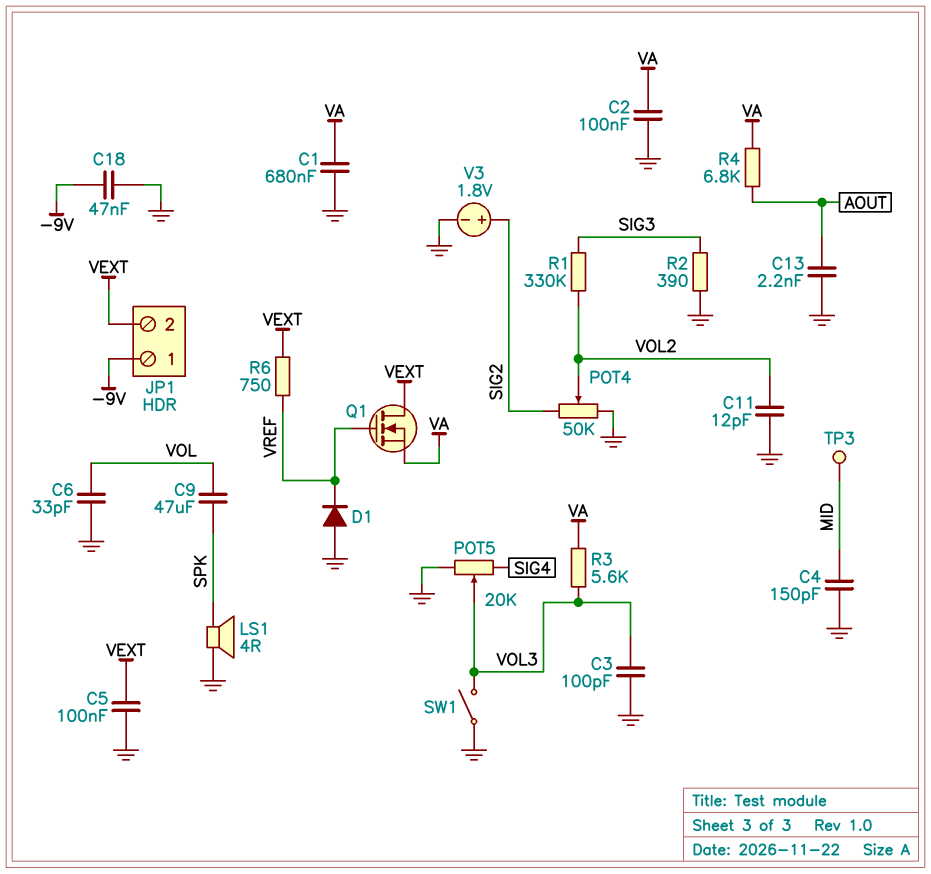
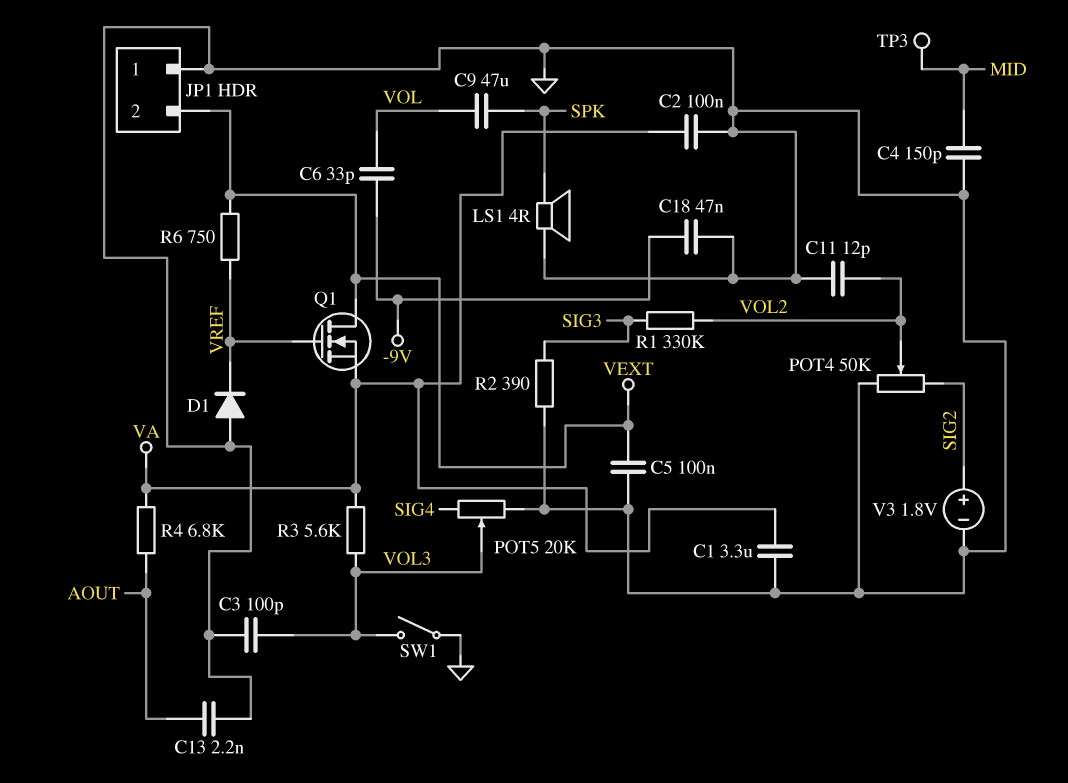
C1: 680nF (GND, VA) -> 3.3uF (GND, VA)
C6: 33pF (GND, VOL) -> 33pF (-9V, VOL)
JP1 pin 1: -9V -> GND

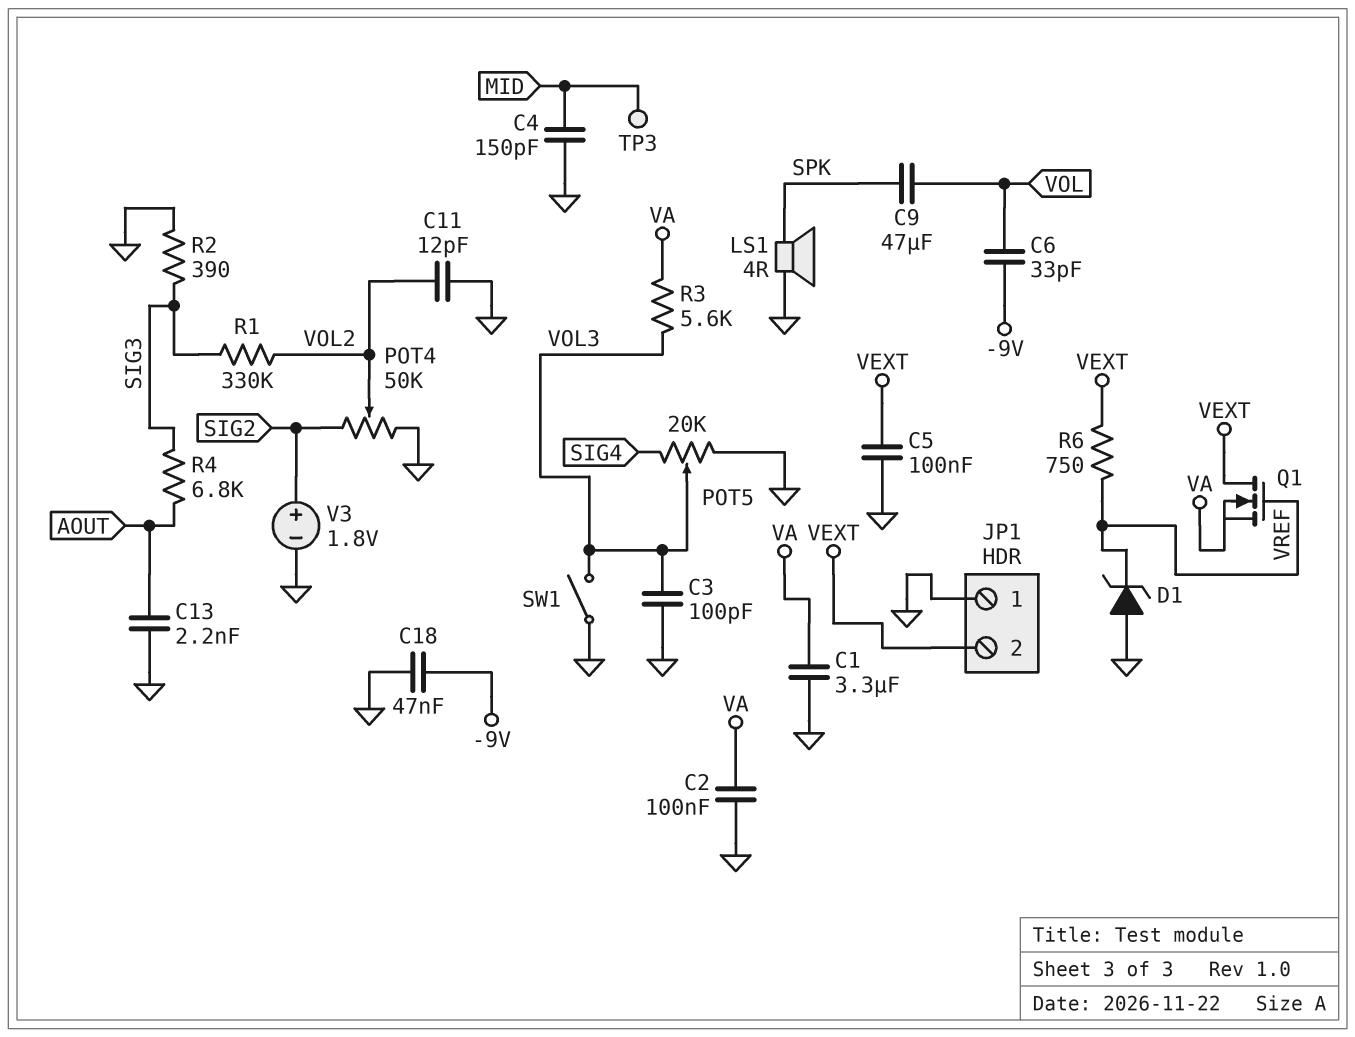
D1: diode (A GND, K VREF) -> zener (A GND, K VREF)
R4: 6.8k (AOUT, VA) -> 6.8k (AOUT, SIG3)

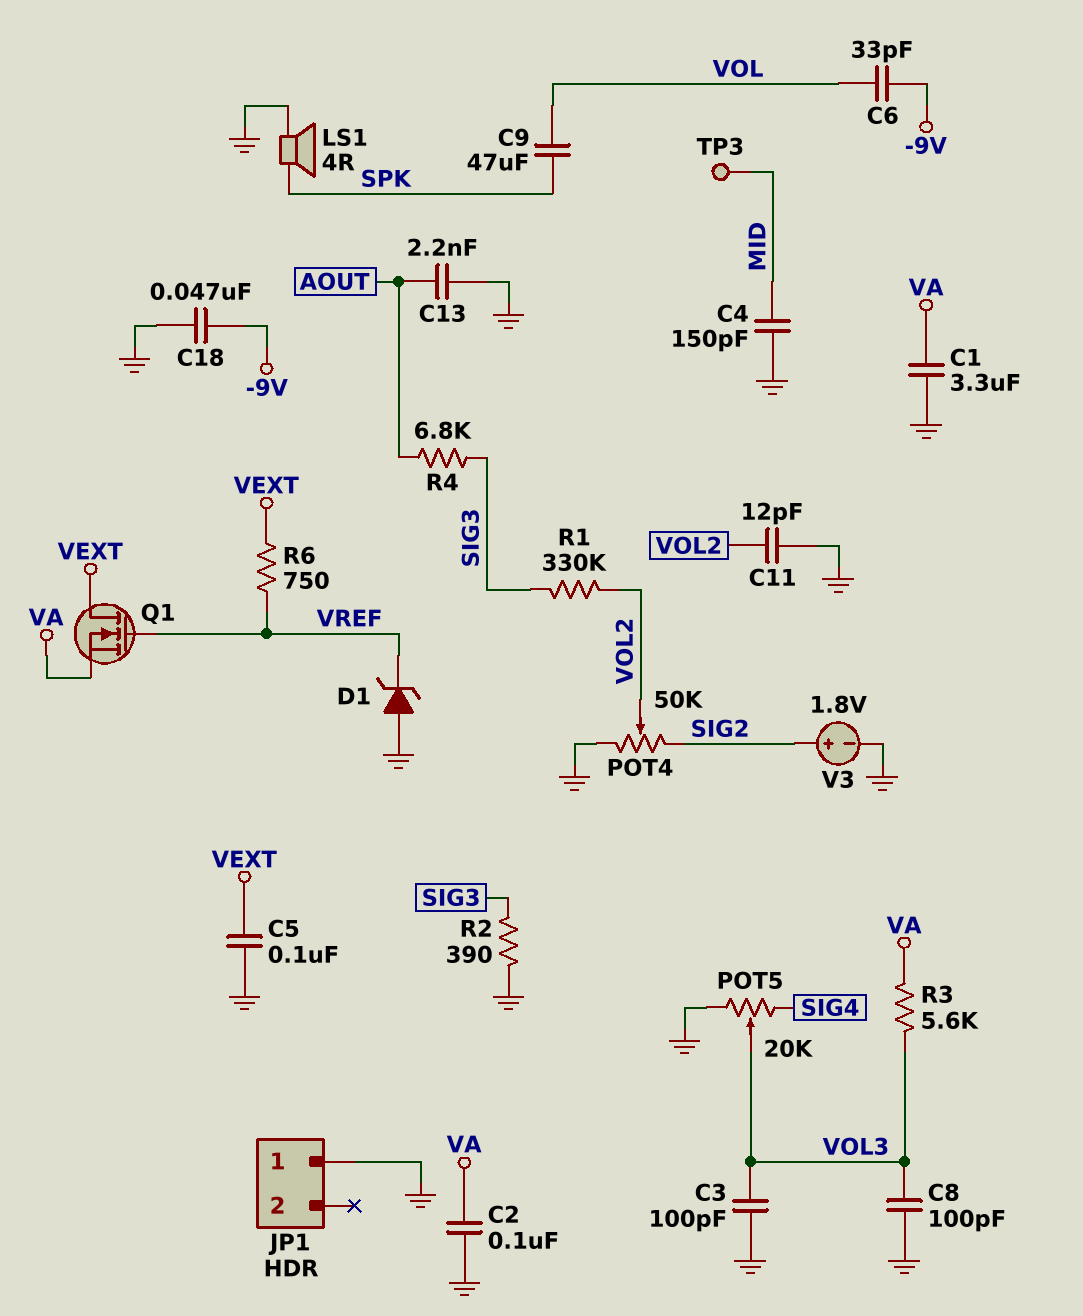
C8: none -> 100pF (GND, VOL3)
JP1 pin 2: VEXT -> none
SW1: switch (GND, VOL3) -> none

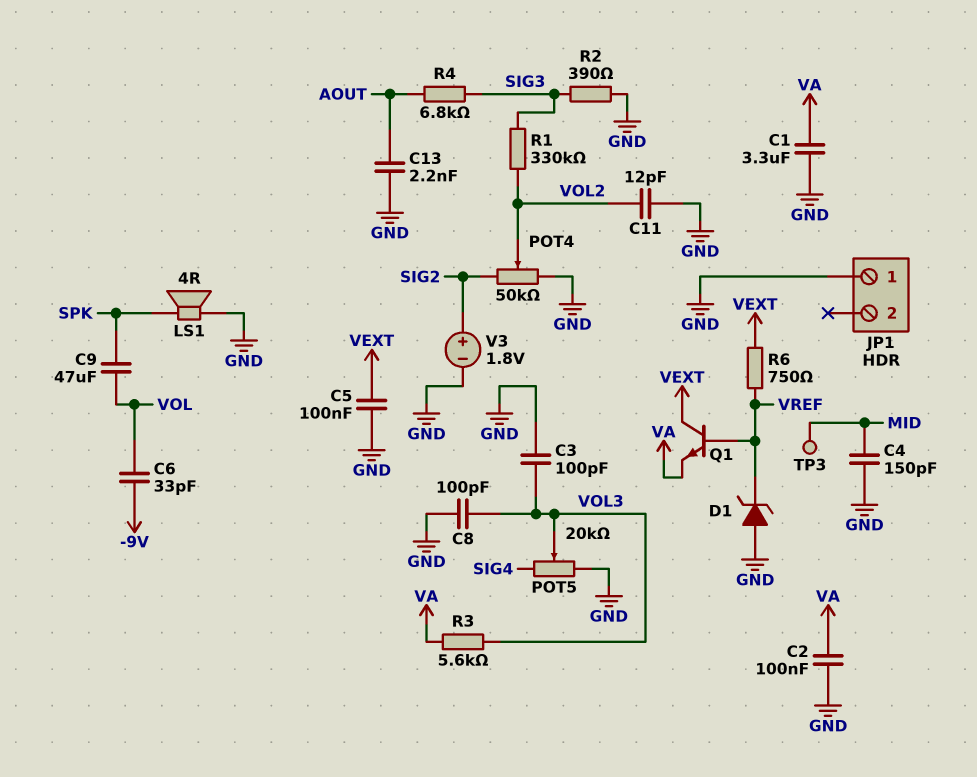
C18: 47nF (-9V, GND) -> none
Q1: NMOS (G VREF, D VEXT, S VA) -> NPN (B VREF, C VEXT, E VA)

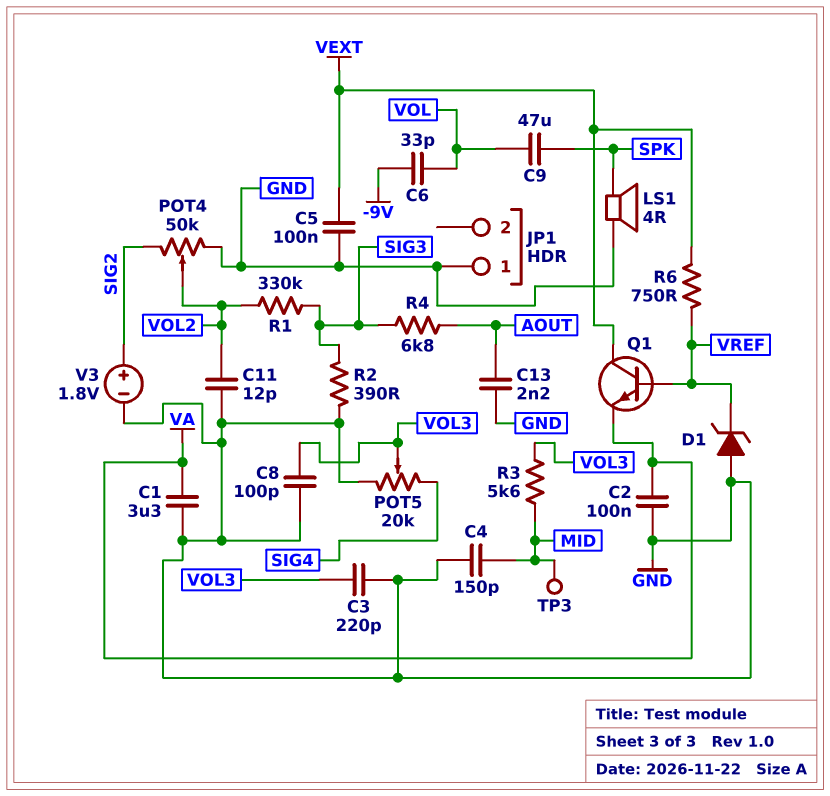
C3: 100pF (GND, VOL3) -> 220pF (GND, VOL3)
R3: 5.6k (VA, VOL3) -> 5.6k (MID, VOL3)

